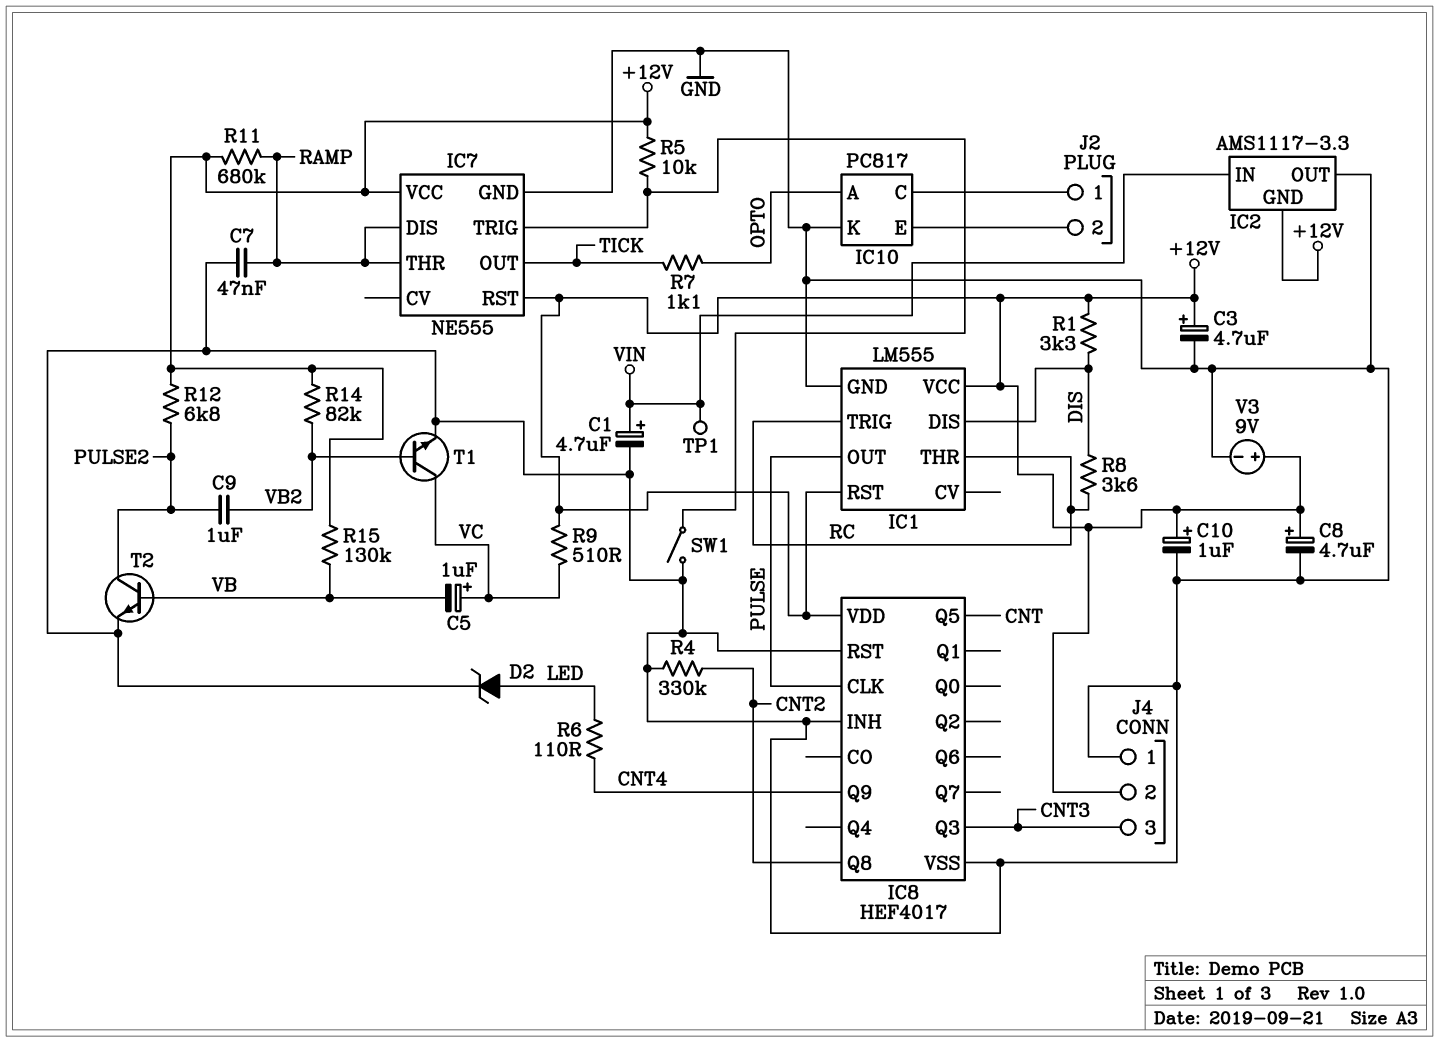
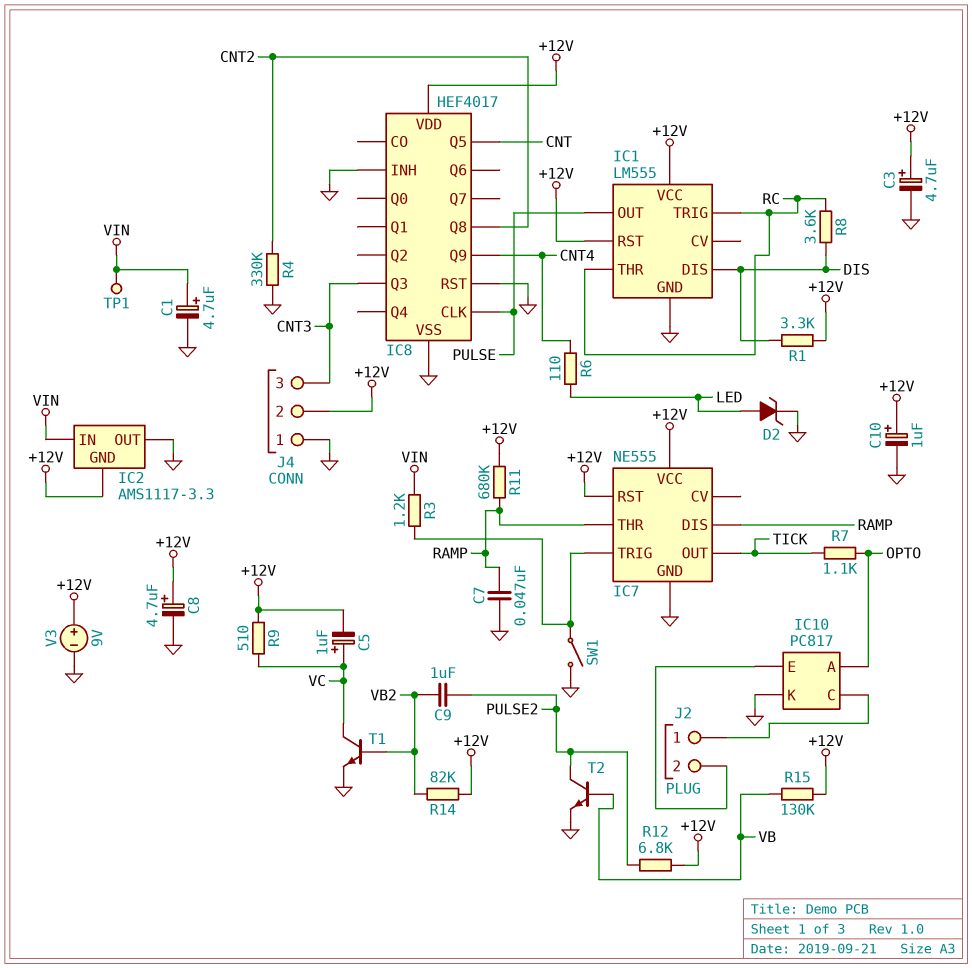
C5: 1uF (plus VC, minus VB) -> 1uF (plus VC, minus +12V)
R3: none -> 1.2k (IC7/TRIG, VIN)
R5: 10k (+12V, IC7/TRIG) -> none

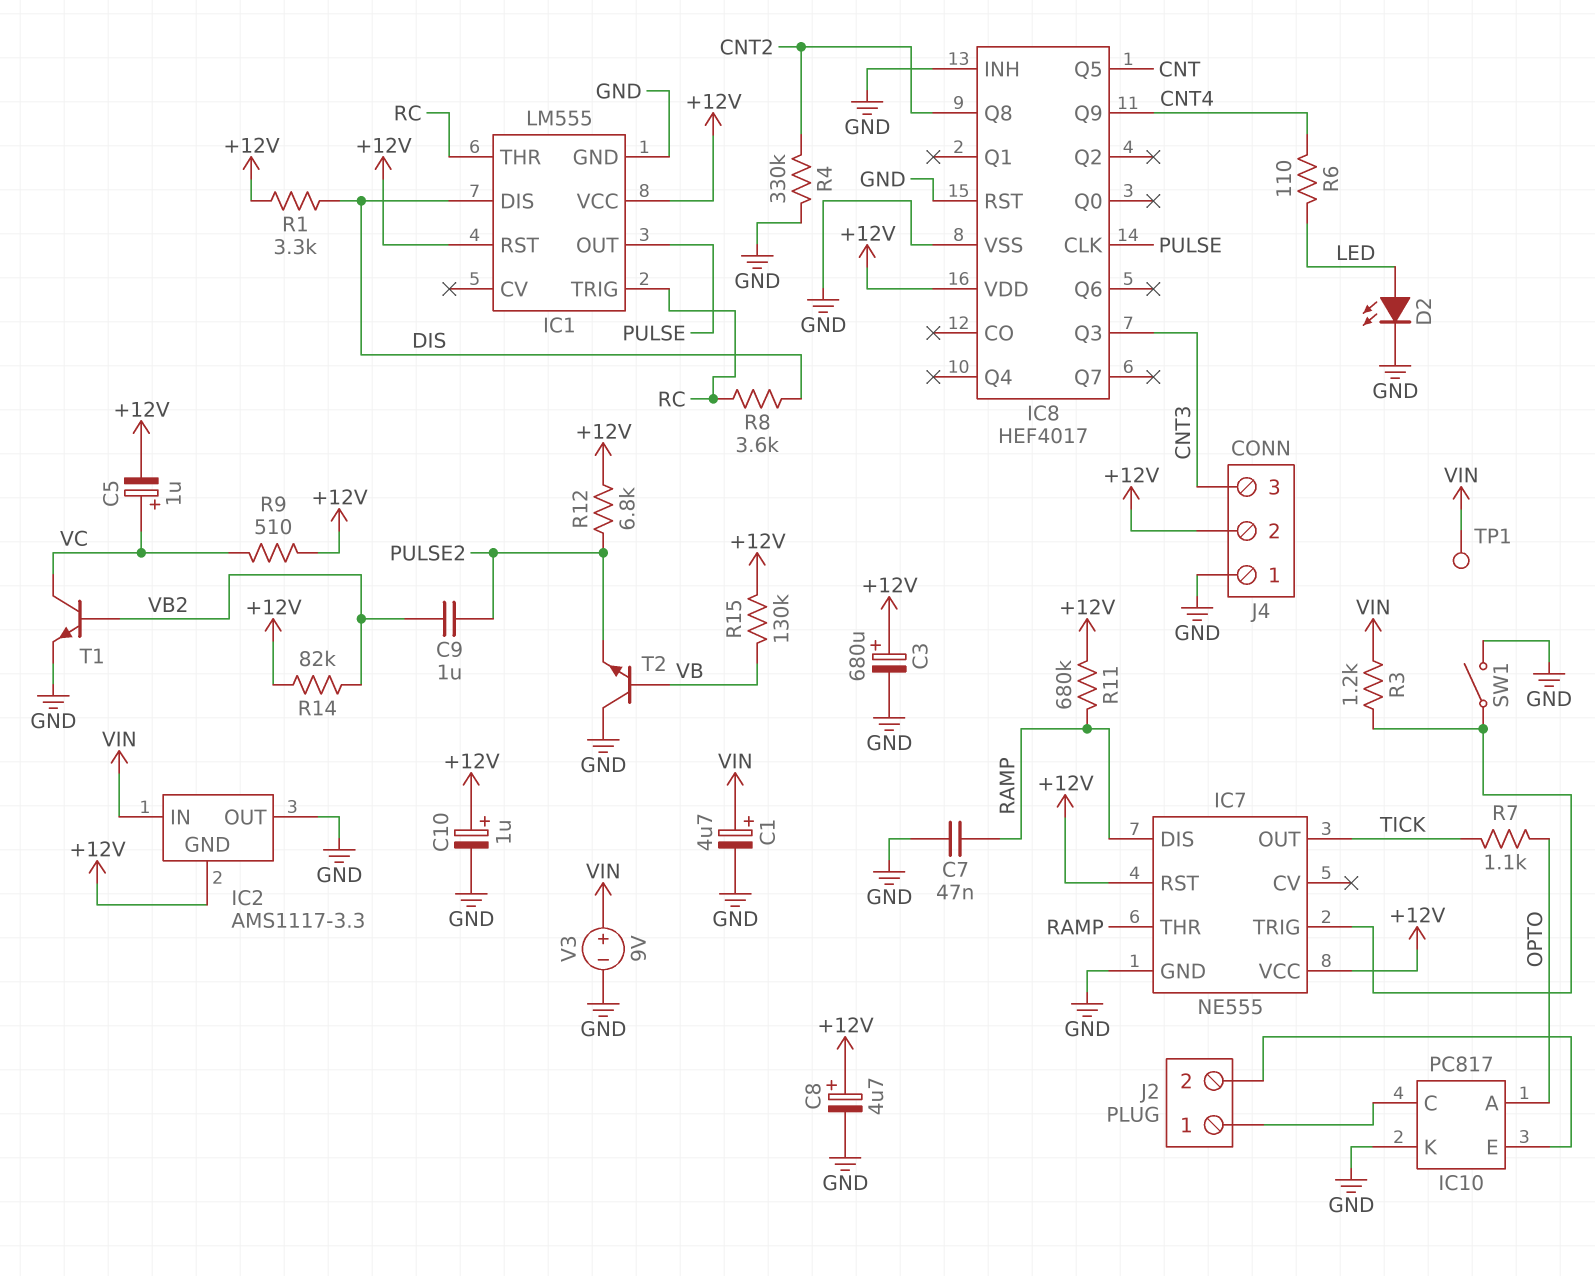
C3: 4.7uF (plus +12V, minus GND) -> 680uF (plus +12V, minus GND)
D2: zener (A LED, K GND) -> LED (A LED, K GND)
T2: NPN (B VB, C PULSE2, E GND) -> NPN (B VB, C GND, E PULSE2)
V3: 9V (plus +12V, minus GND) -> 9V (plus VIN, minus GND)

